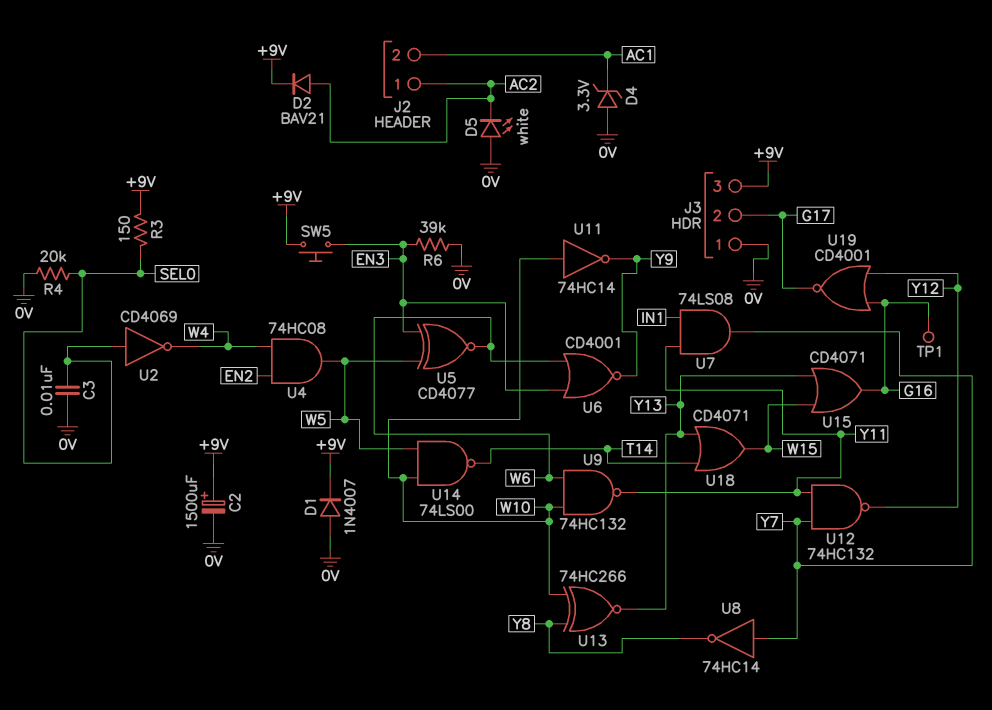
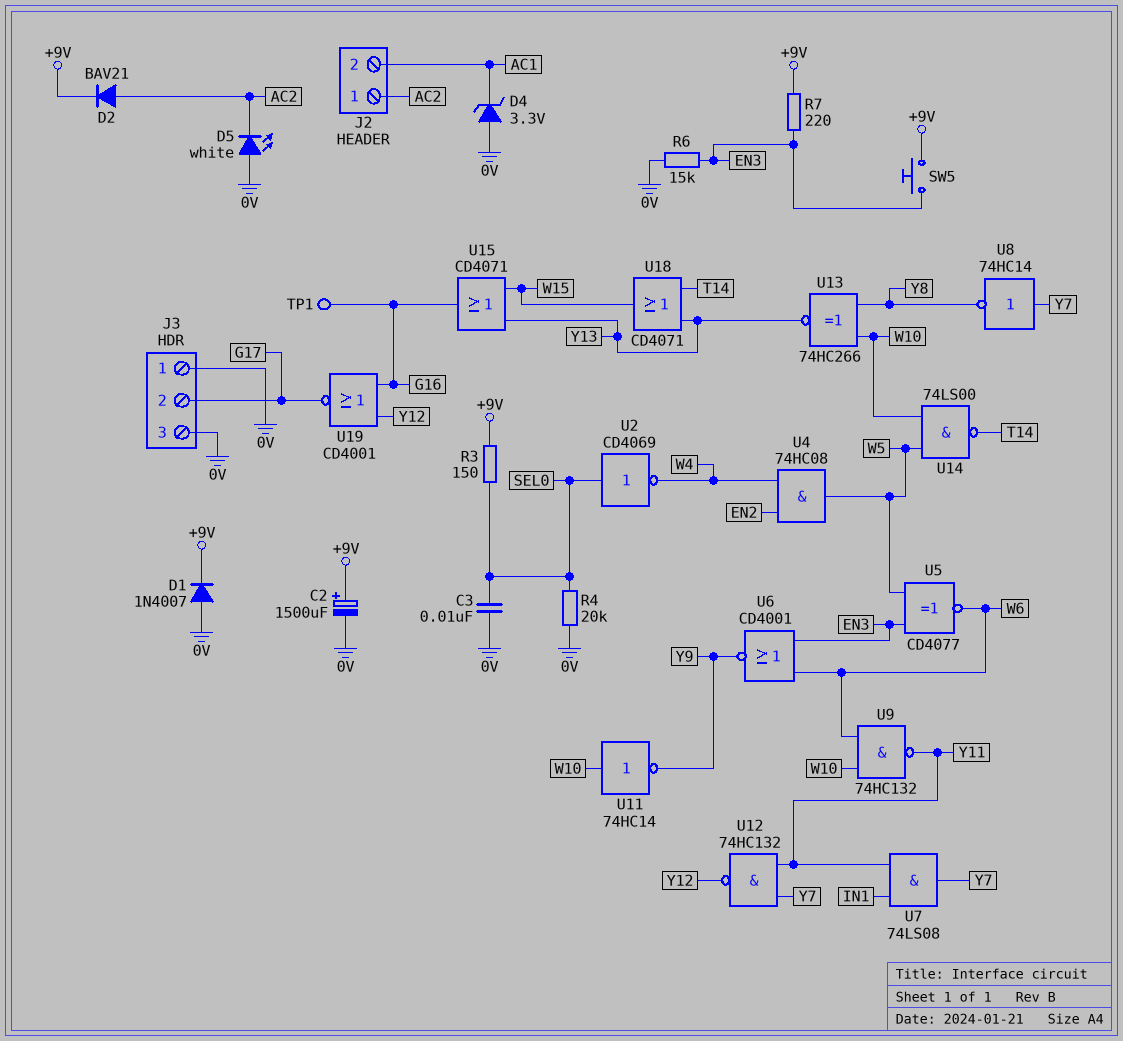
J3 pin 3: +9V -> 0V
R6: 39k (0V, EN3) -> 15k (0V, EN3)
R7: none -> 220 (+9V, EN3)

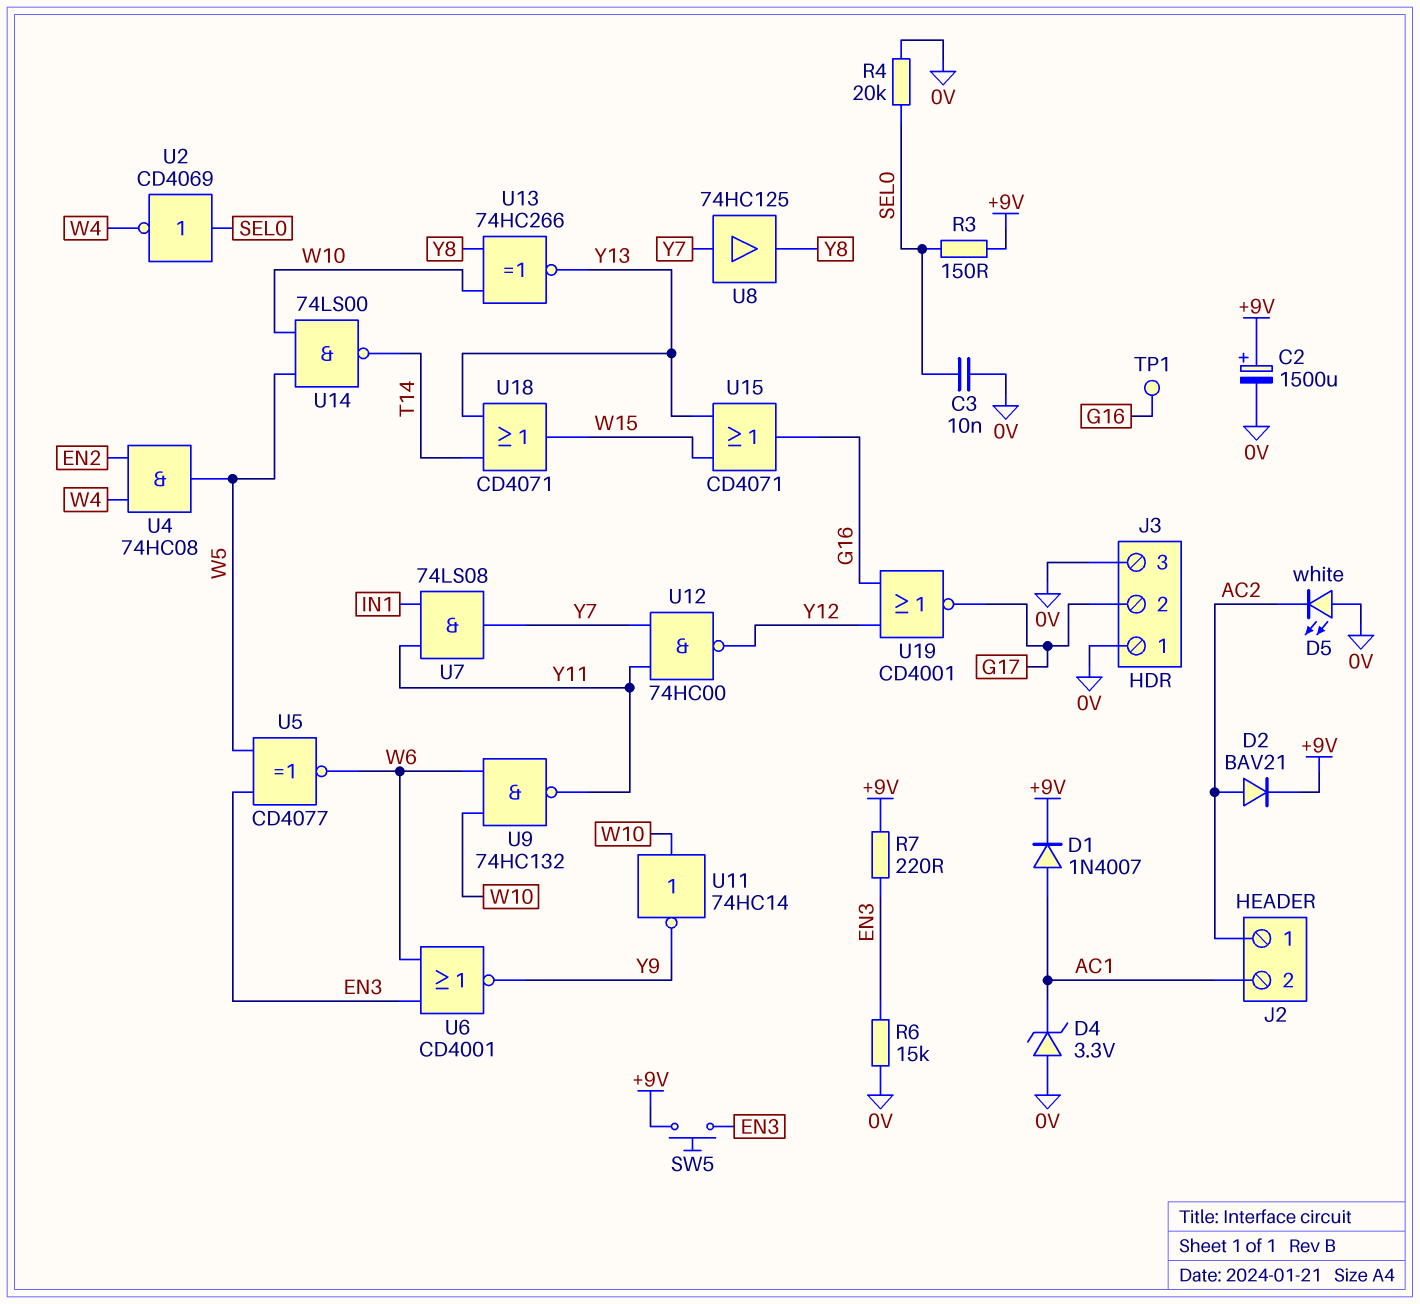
D1: diode 1N4007 (A 0V, K +9V) -> diode 1N4007 (A AC1, K +9V)
U8: NOT 74HC14 (in Y7, out Y8) -> buffer 74HC125 (in Y7, out Y8)
U12: NAND 74HC132 (in Y7, in Y11, out Y12) -> NAND 74HC00 (in Y7, in Y11, out Y12)

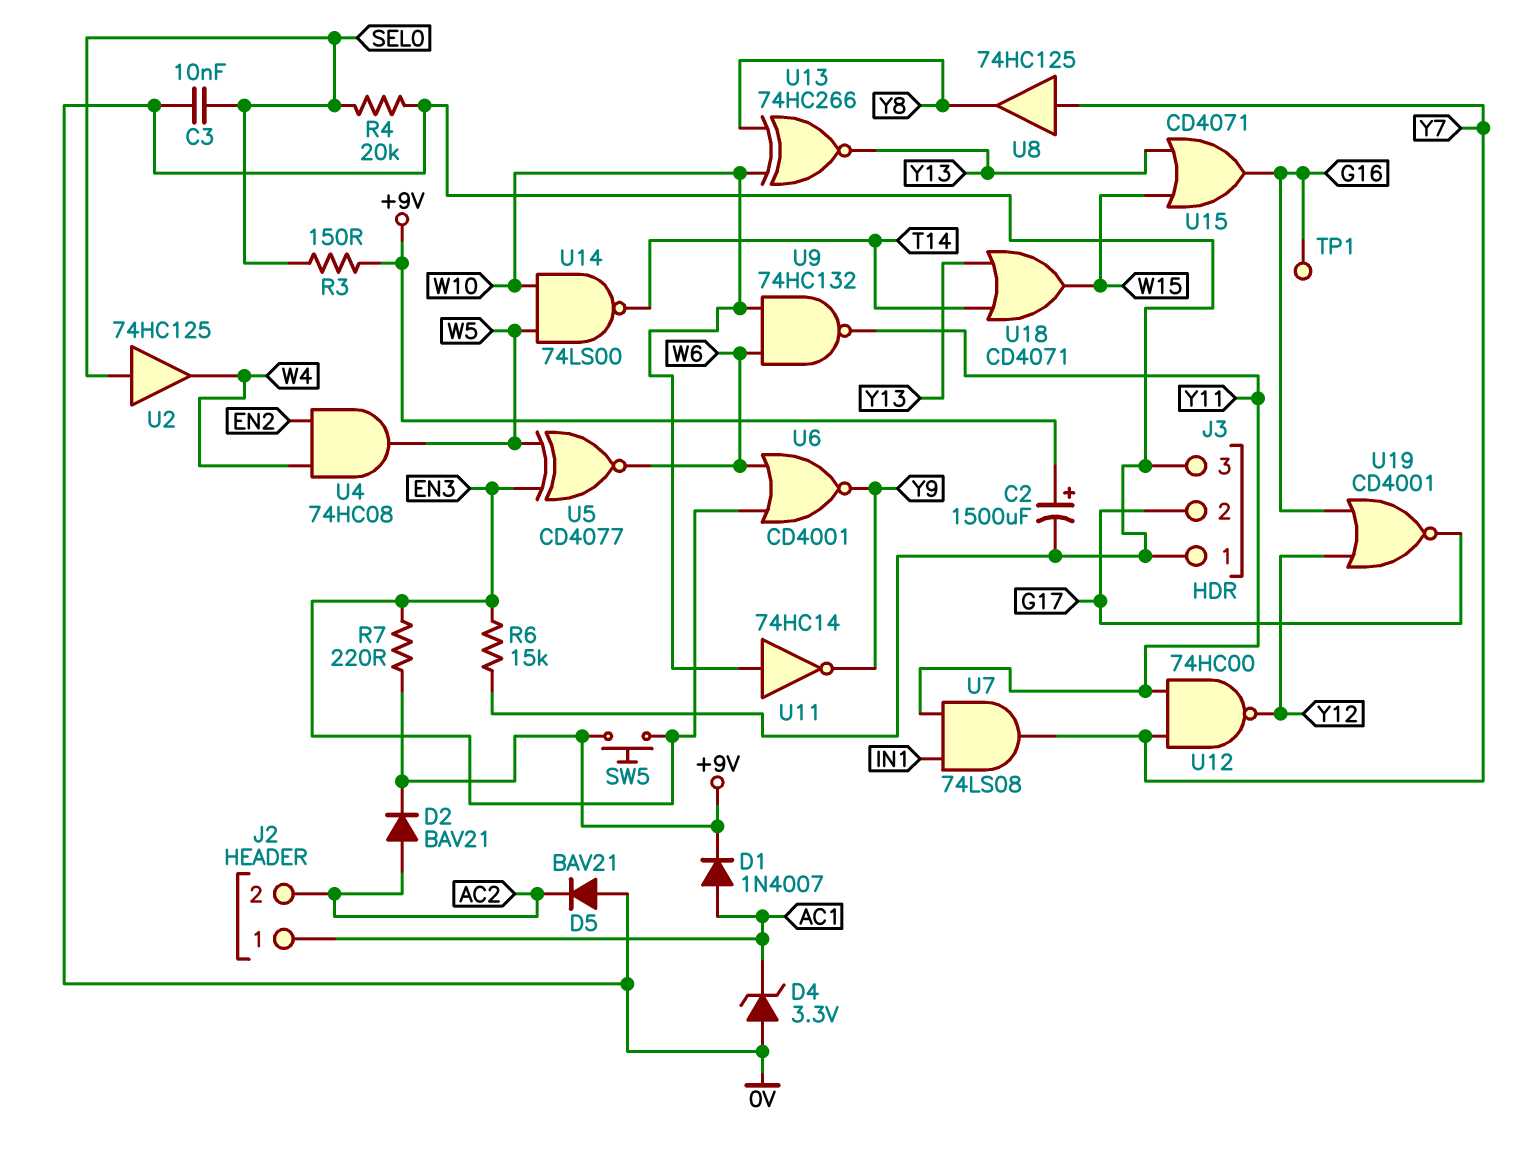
D5: LED white (A 0V, K AC2) -> diode BAV21 (A 0V, K AC2)
J2 pin 1: AC2 -> AC1
J2 pin 2: AC1 -> AC2
U2: NOT CD4069 (in SEL0, out W4) -> buffer 74HC125 (in SEL0, out W4)

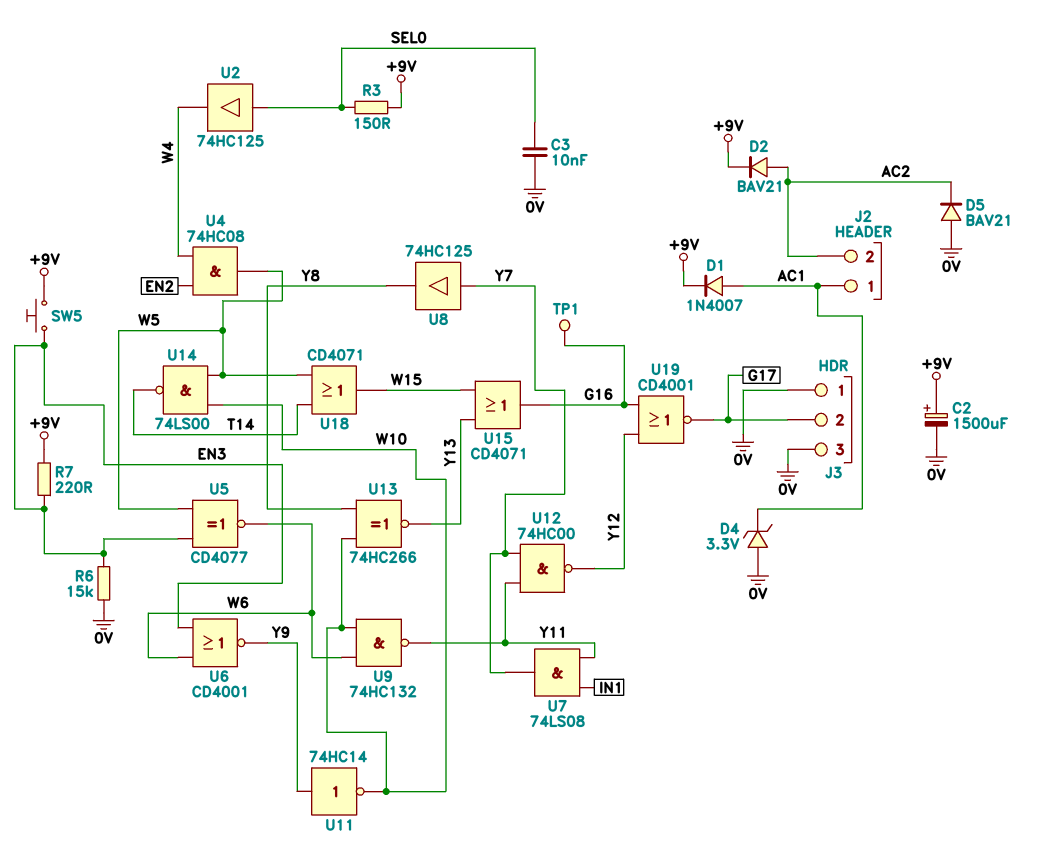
R4: 20k (0V, SEL0) -> none
U11: NOT 74HC14 (in W10, out Y9) -> NOT 74HC14 (in Y9, out W10)
U18: OR CD4071 (in T14, in Y13, out W15) -> OR CD4071 (in T14, in W5, out W15)

